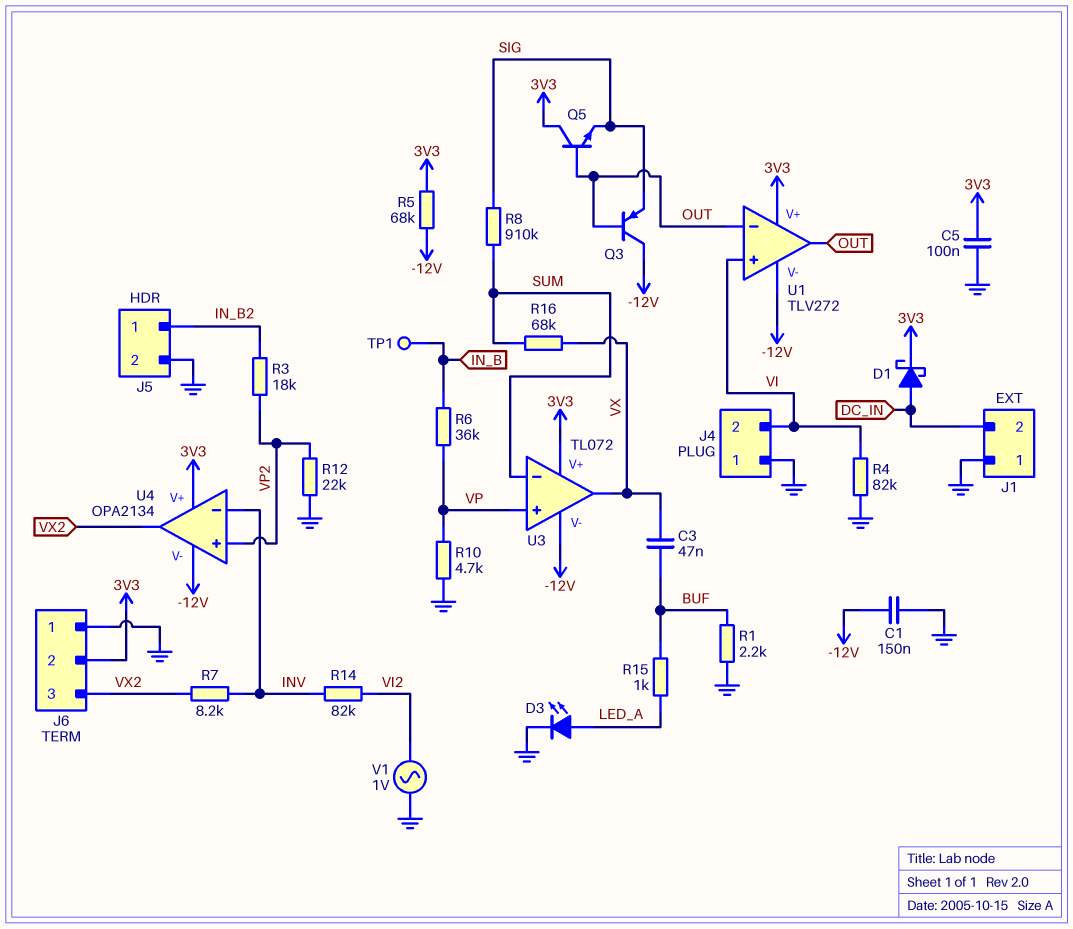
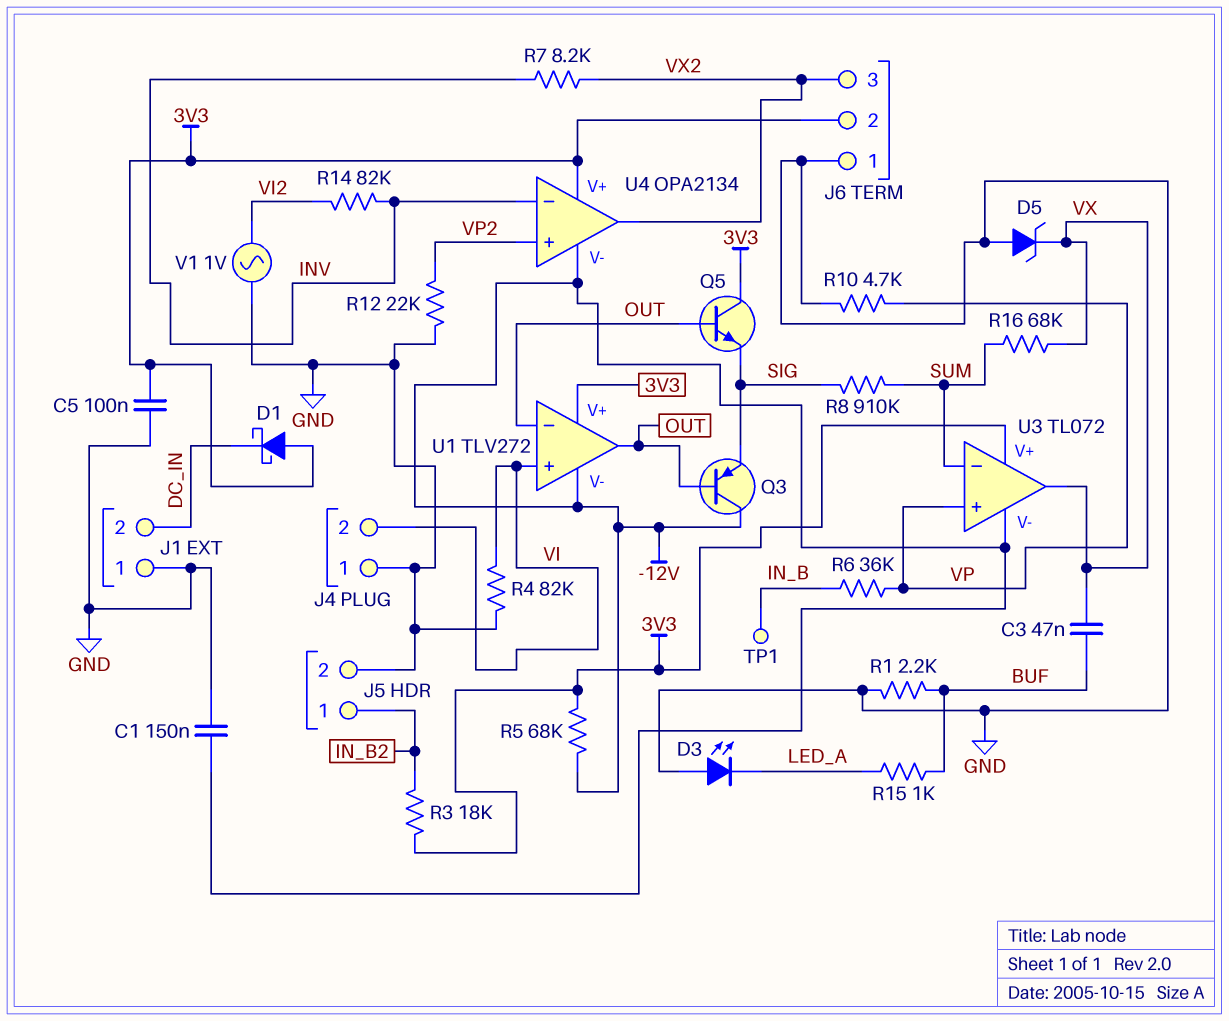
D1: schottky (A DC_IN, K 3V3) -> schottky (A 3V3, K DC_IN)
D3: LED (A LED_A, K GND) -> LED (A GND, K LED_A)
D5: none -> zener (A GND, K VX)
R3: 18k (IN_B2, VP2) -> 18k (3V3, IN_B2)

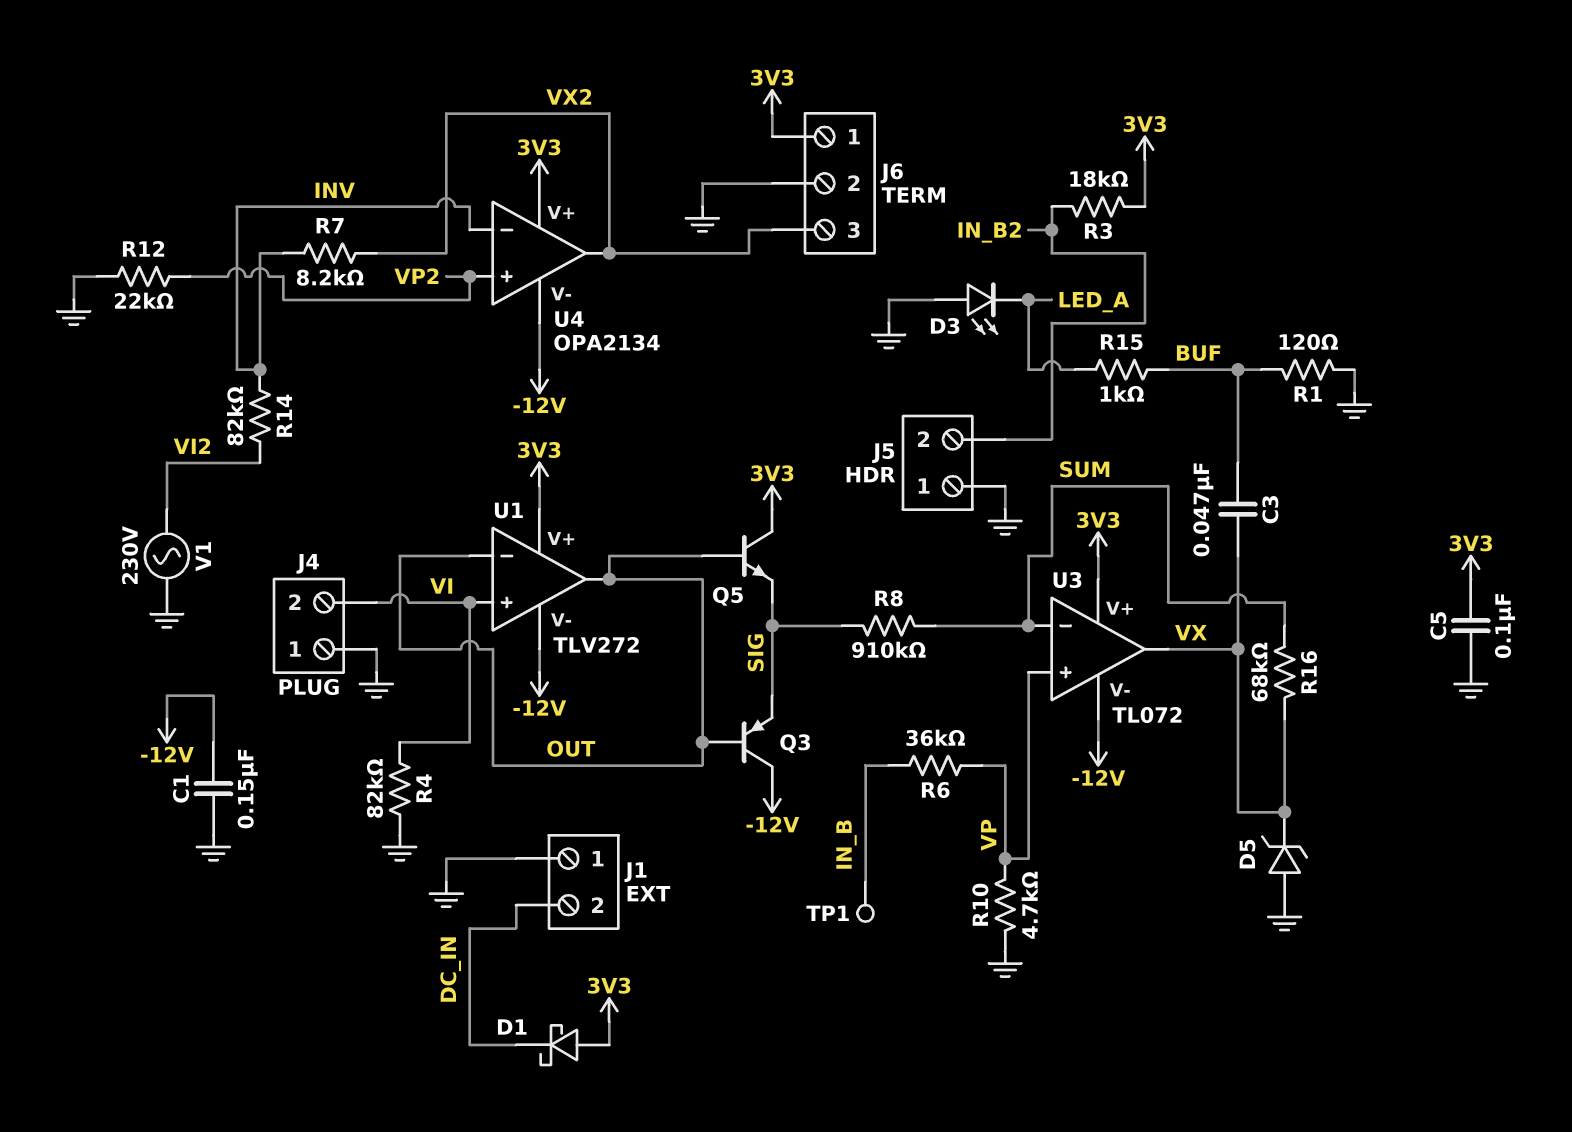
J5 pin 1: IN_B2 -> GND
J5 pin 2: GND -> IN_B2
J6 pin 1: GND -> 3V3
J6 pin 2: 3V3 -> GND
R1: 2.2k (BUF, GND) -> 120 (BUF, GND)
R5: 68k (-12V, 3V3) -> none
V1: AC 1V (GND, VI2) -> AC 230V (GND, VI2)

